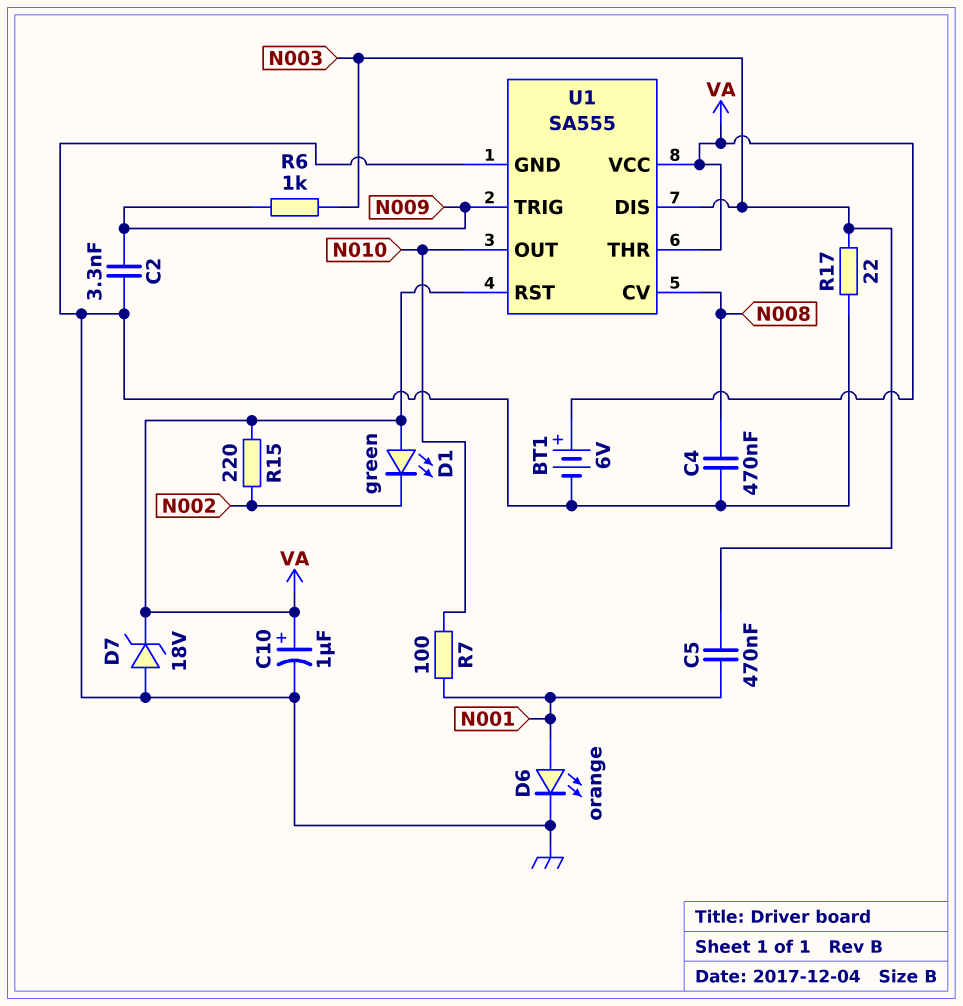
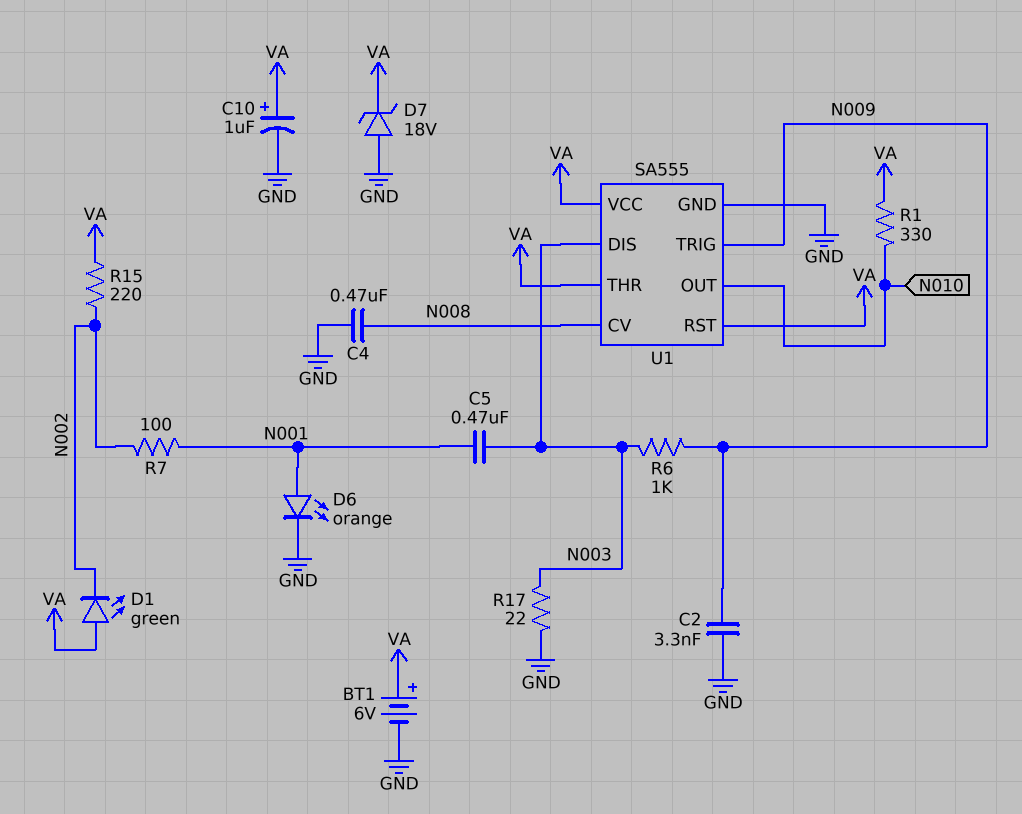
R1: none -> 330 (N010, VA)
R7: 100 (N001, N010) -> 100 (N001, N002)

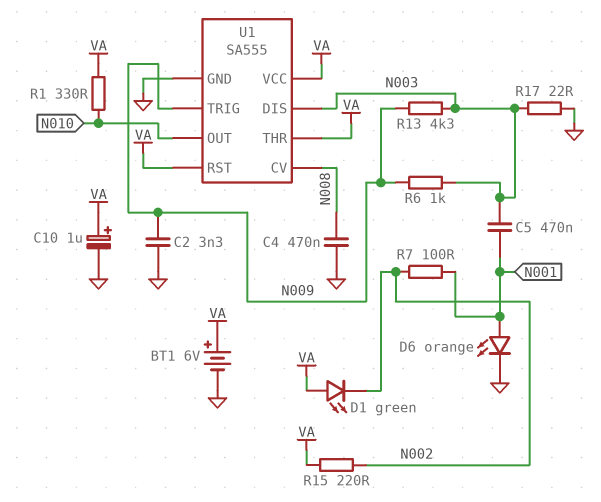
D7: zener 18V (A GND, K VA) -> none
R13: none -> 4.3k (N003, N009)

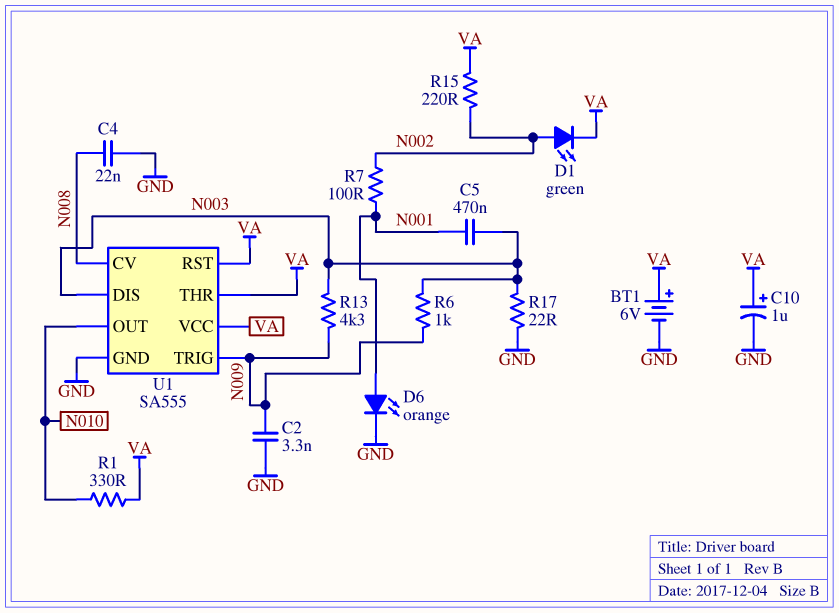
C4: 470nF (GND, N008) -> 22nF (GND, N008)
D1: LED green (A VA, K N002) -> LED green (A N002, K VA)

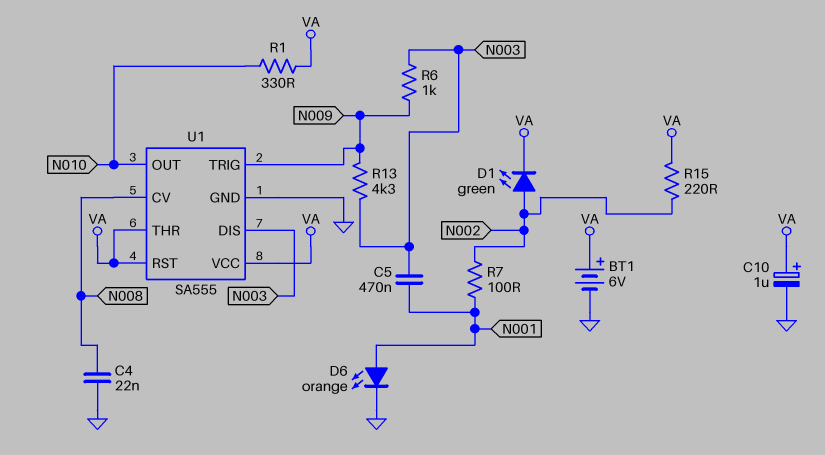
C2: 3.3nF (GND, N009) -> none
R17: 22 (GND, N003) -> none

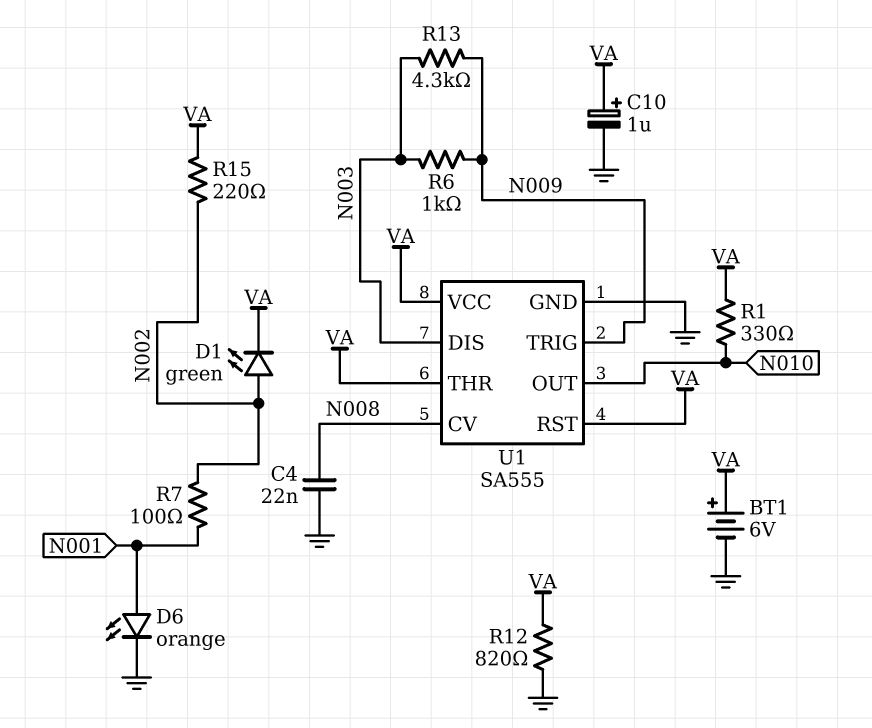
C5: 470nF (N001, N003) -> none
R12: none -> 820 (GND, VA)

